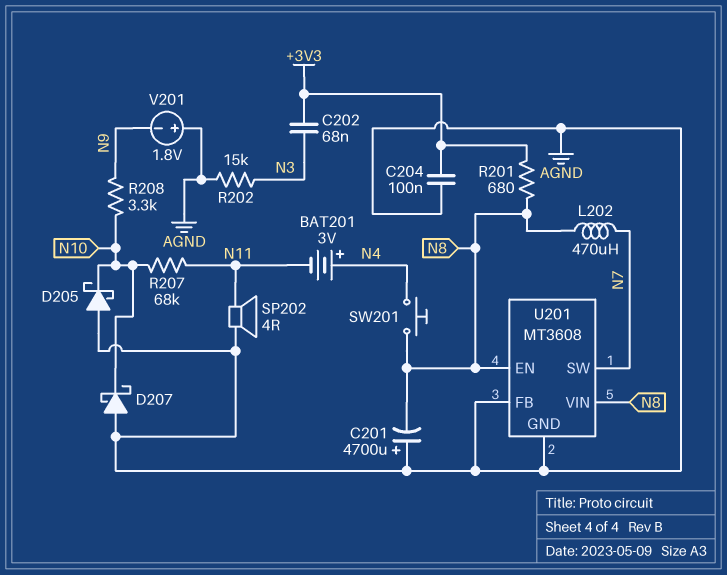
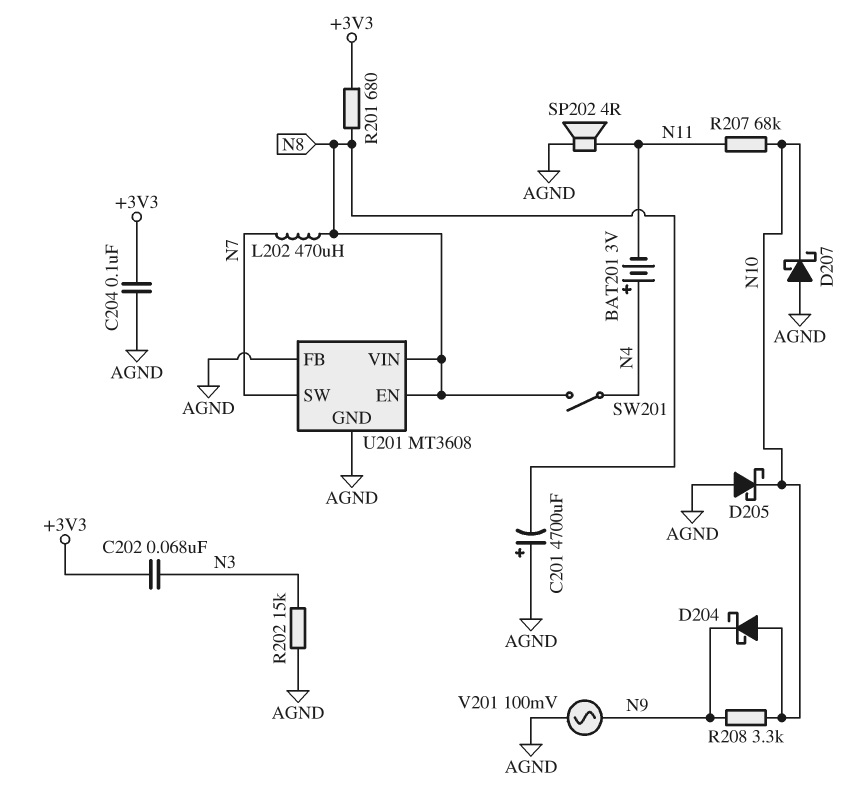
D204: none -> schottky (A N10, K N9)
SW201: button (N4, N8) -> switch (N4, N8)
V201: 1.8V (plus AGND, minus N9) -> AC 100mV (AGND, N9)

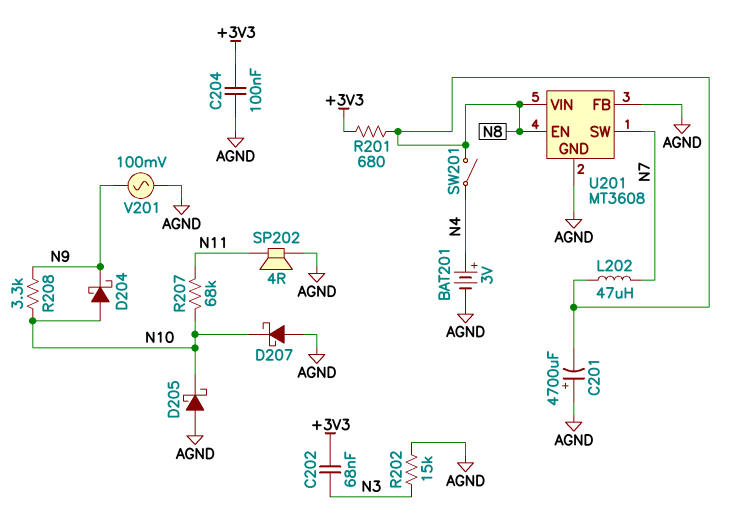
BAT201: 3V (plus N4, minus N11) -> 3V (plus N4, minus AGND)
L202: 470uH (N7, N8) -> 47uH (N7, N8)

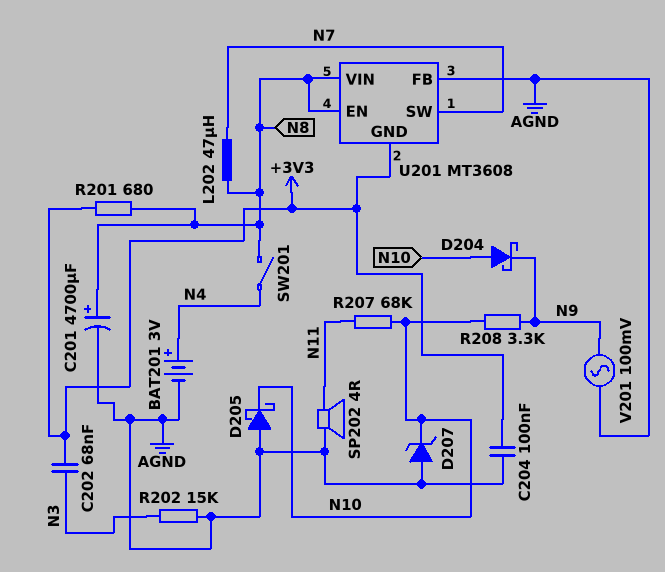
C201: 4700uF (plus AGND, minus N8) -> 4700uF (plus N8, minus AGND)
D207: schottky (A AGND, K N10) -> zener (A AGND, K N10)
U201 pin GND: AGND -> +3V3

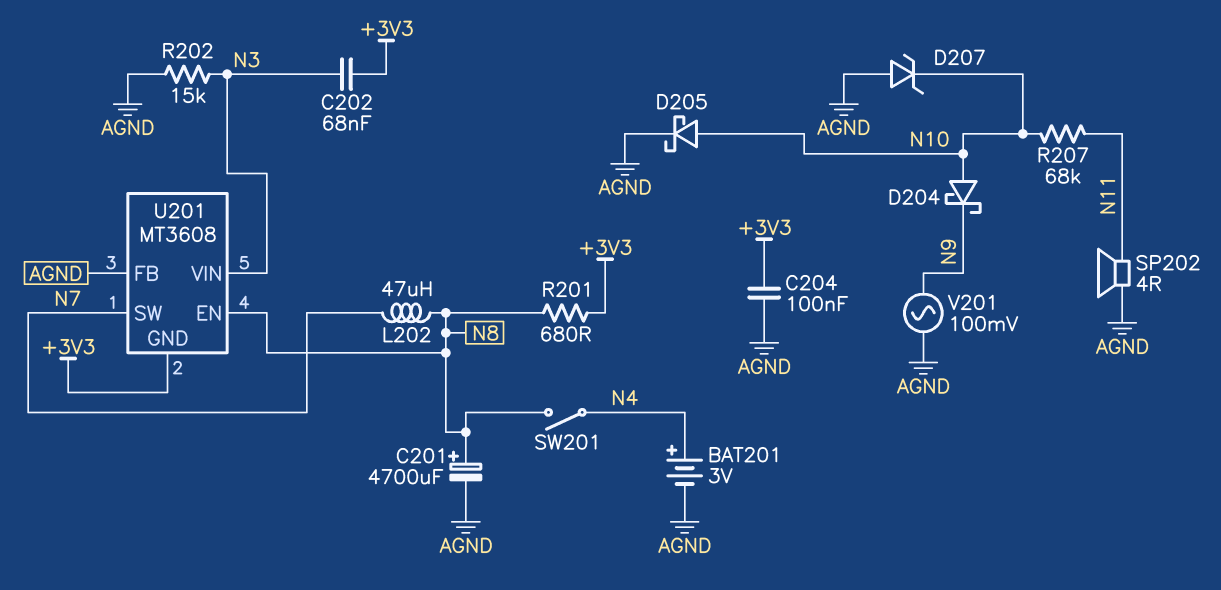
D205: schottky (A AGND, K N10) -> schottky (A N10, K AGND)
R208: 3.3k (N9, N10) -> none
U201 pin VIN: N8 -> N3

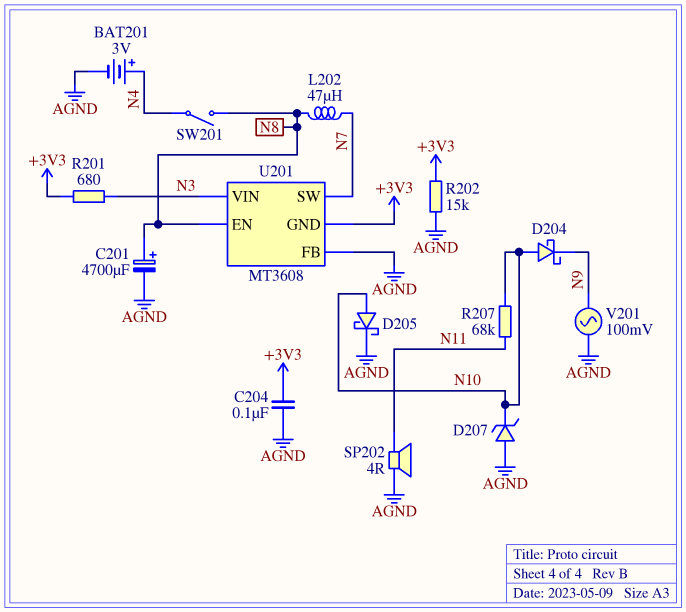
C202: 68nF (+3V3, N3) -> none
R201: 680 (+3V3, N8) -> 680 (+3V3, N3)
R202: 15k (AGND, N3) -> 15k (+3V3, AGND)

